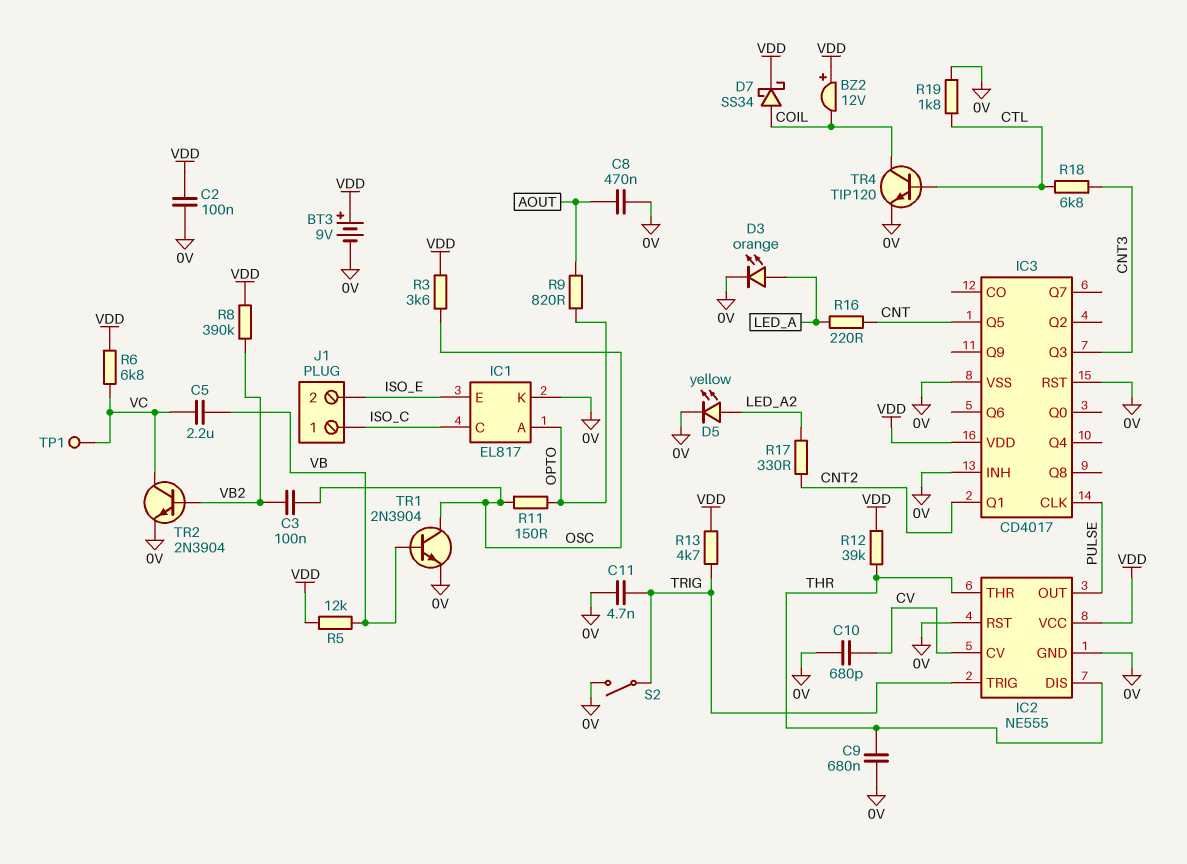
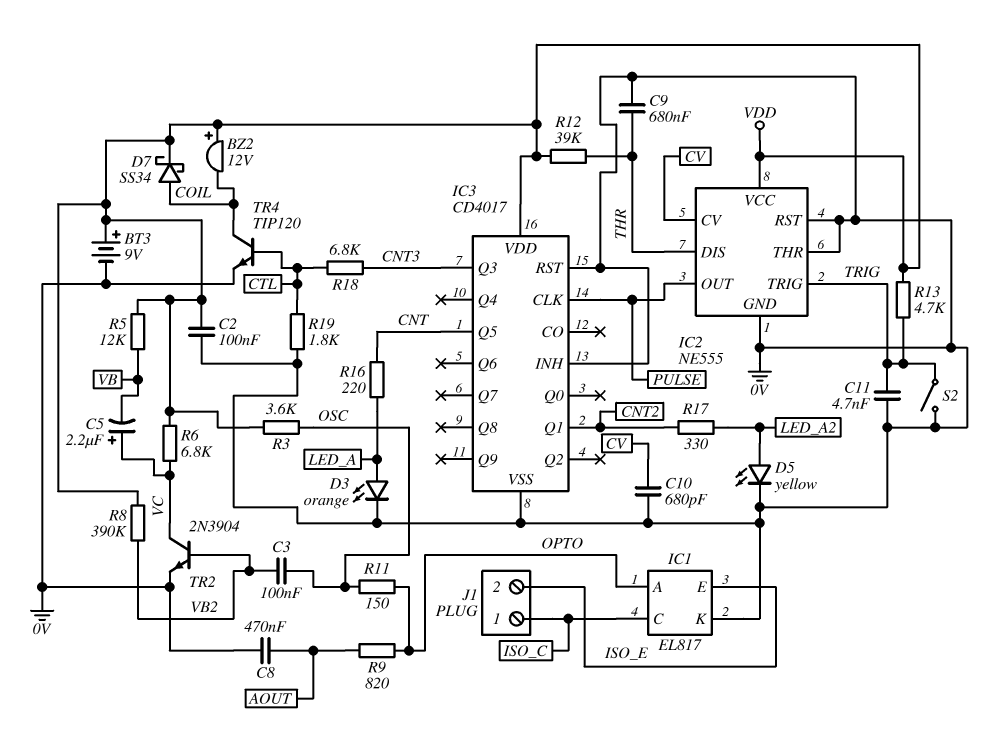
C5: 2.2uF (VB, VC) -> 2.2uF (plus VC, minus VB)
IC2 pin THR: THR -> 0V
TP1: test point (VC) -> none
TR1: NPN 2N3904 (B VB, C OSC, E 0V) -> none

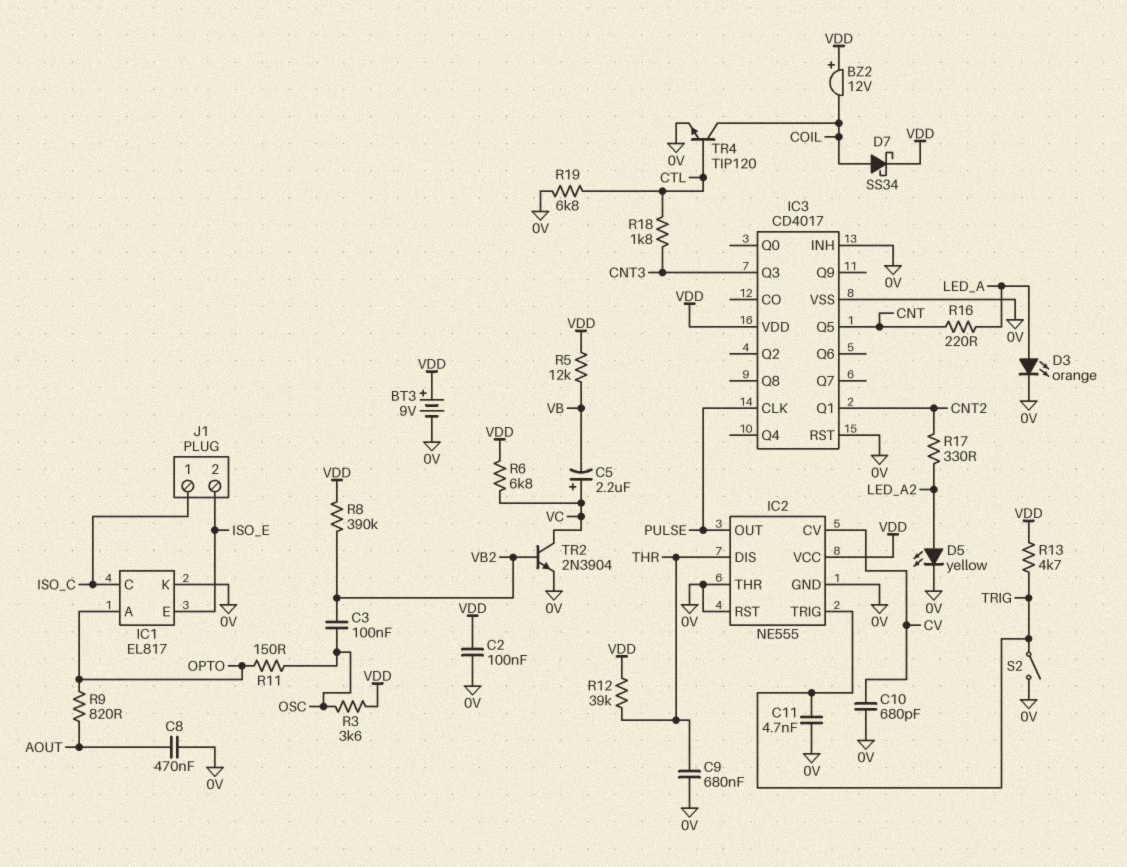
R18: 6.8k (CNT3, CTL) -> 1.8k (CNT3, CTL)
R19: 1.8k (0V, CTL) -> 6.8k (0V, CTL)

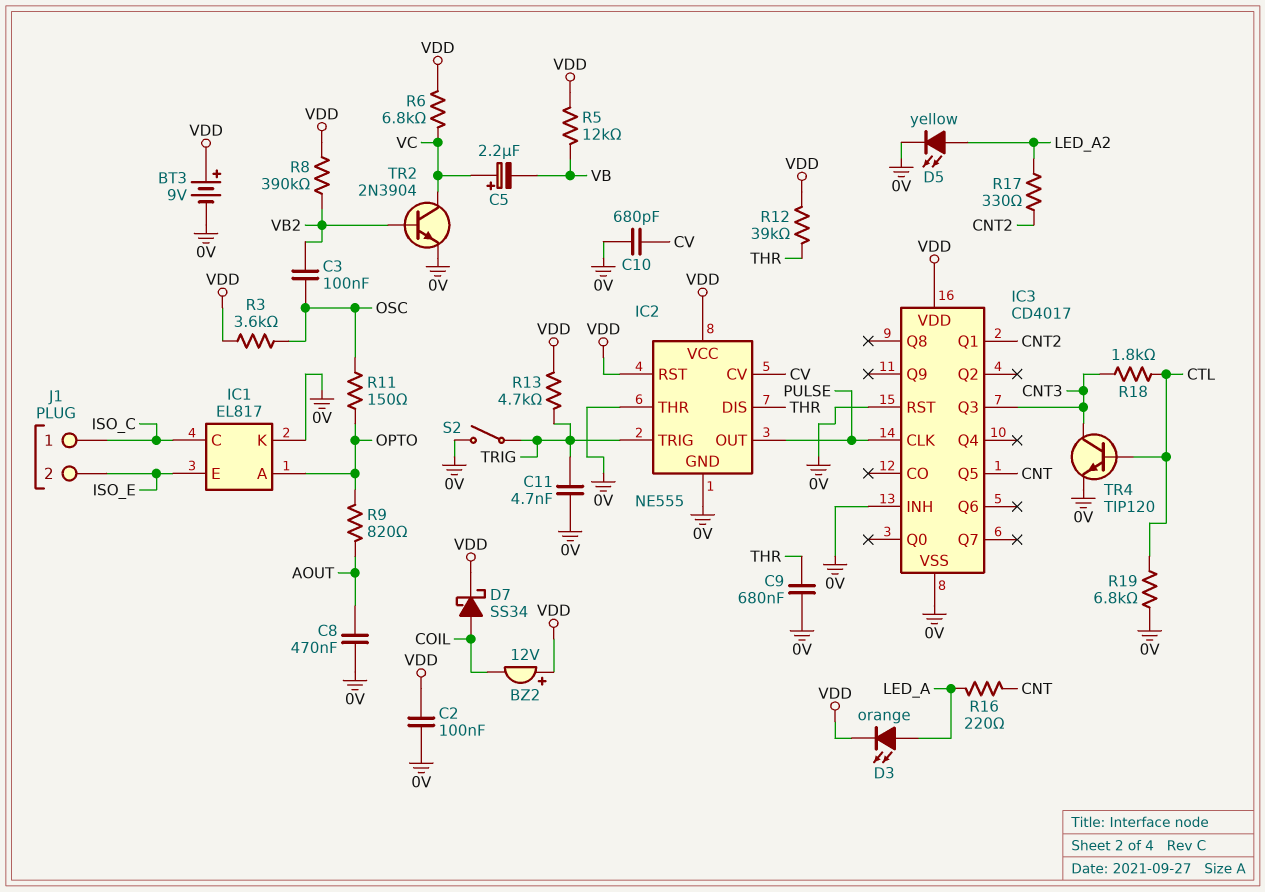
D3: LED orange (A LED_A, K 0V) -> LED orange (A LED_A, K VDD)
IC2 pin RST: 0V -> VDD
TR4: NPN TIP120 (B CTL, C COIL, E 0V) -> NPN TIP120 (B CTL, C CNT3, E 0V)

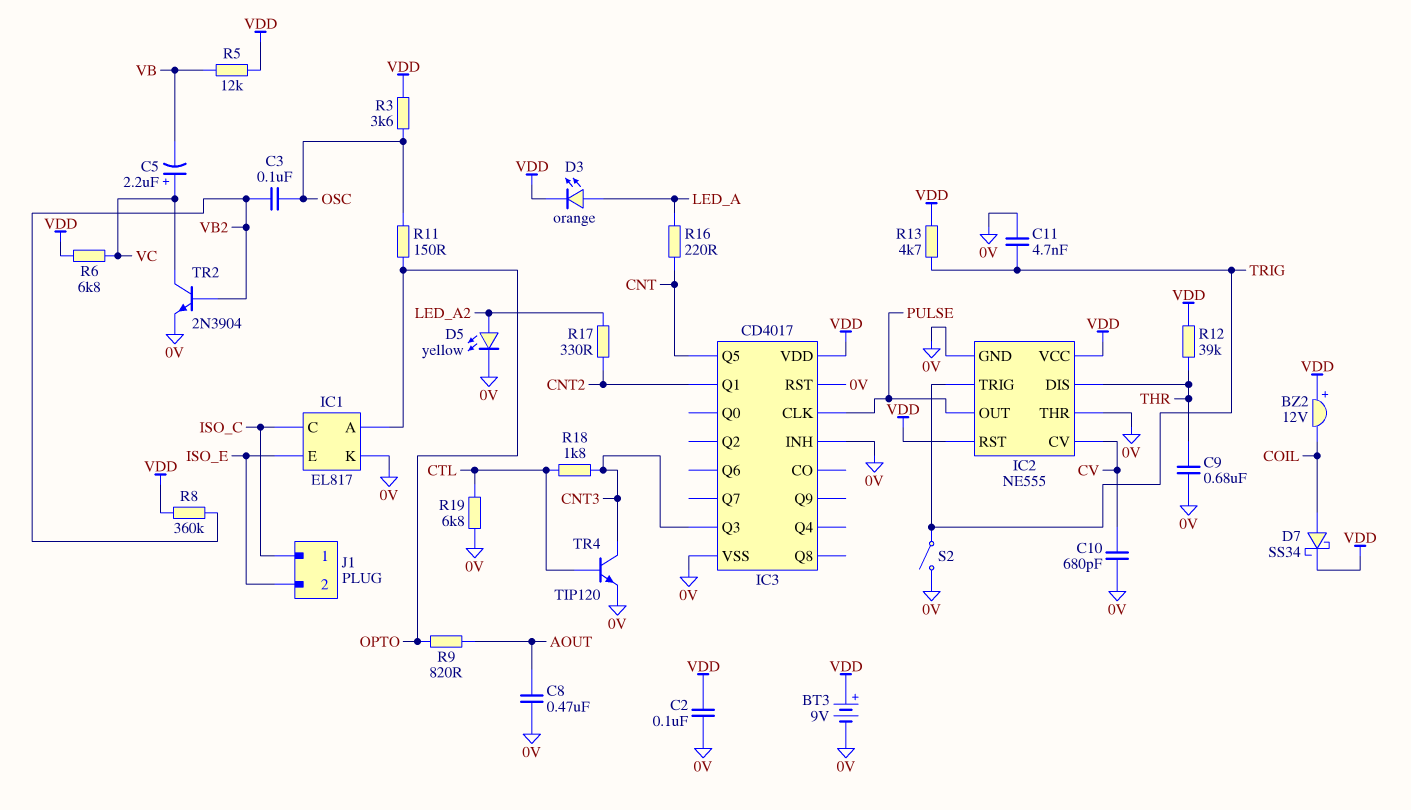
R8: 390k (VB2, VDD) -> 360k (VB2, VDD)

